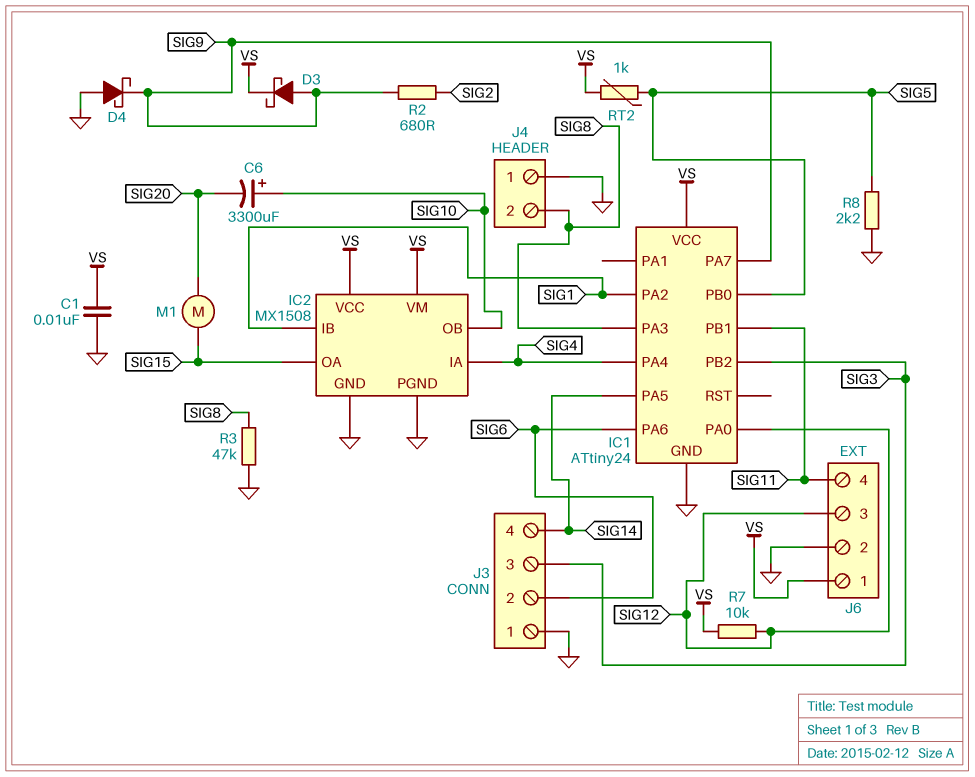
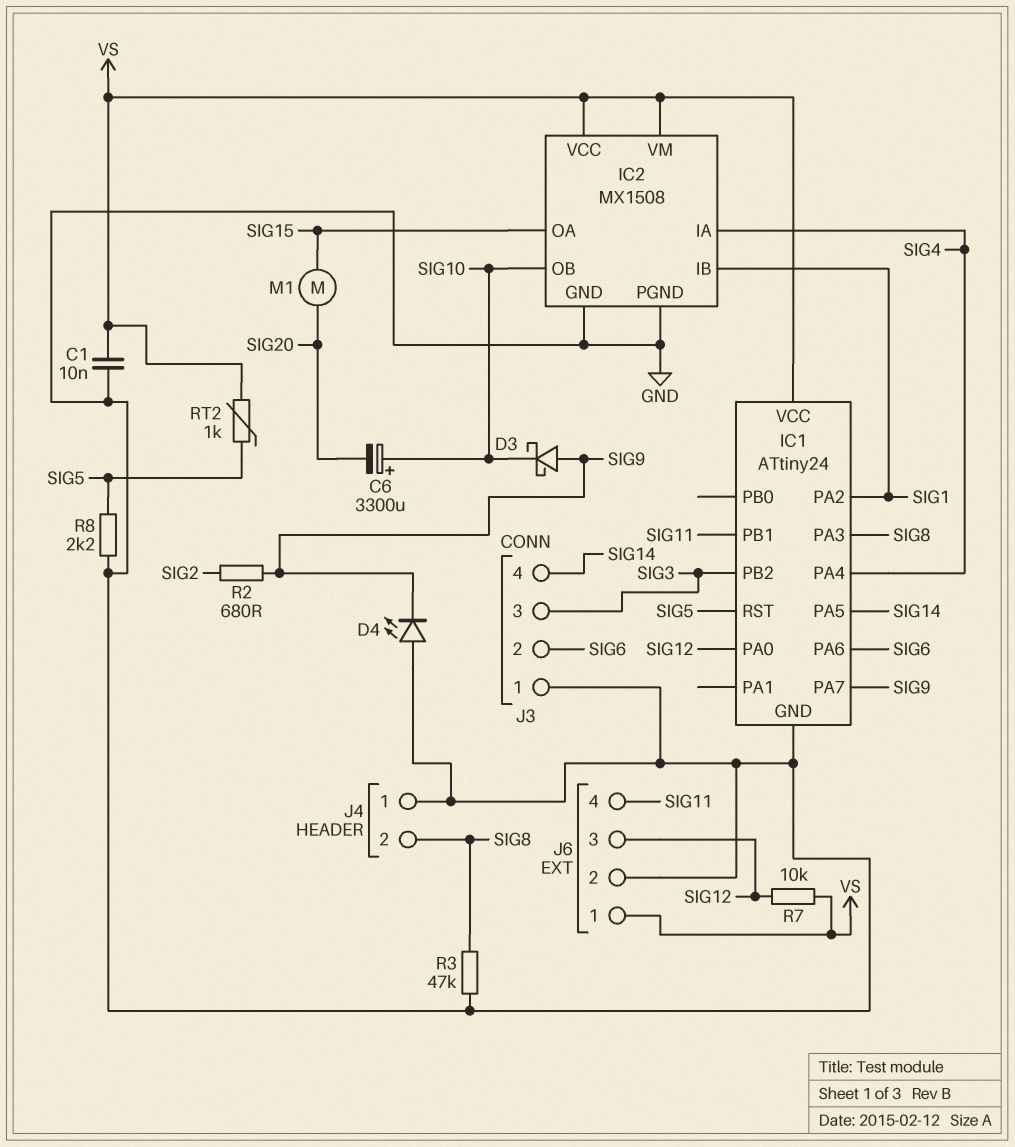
D3: schottky (A SIG9, K VS) -> schottky (A SIG9, K SIG10)
D4: schottky (A GND, K SIG9) -> LED (A GND, K SIG9)
IC1 pin PB0: SIG5 -> none
IC1 pin RST: none -> SIG5

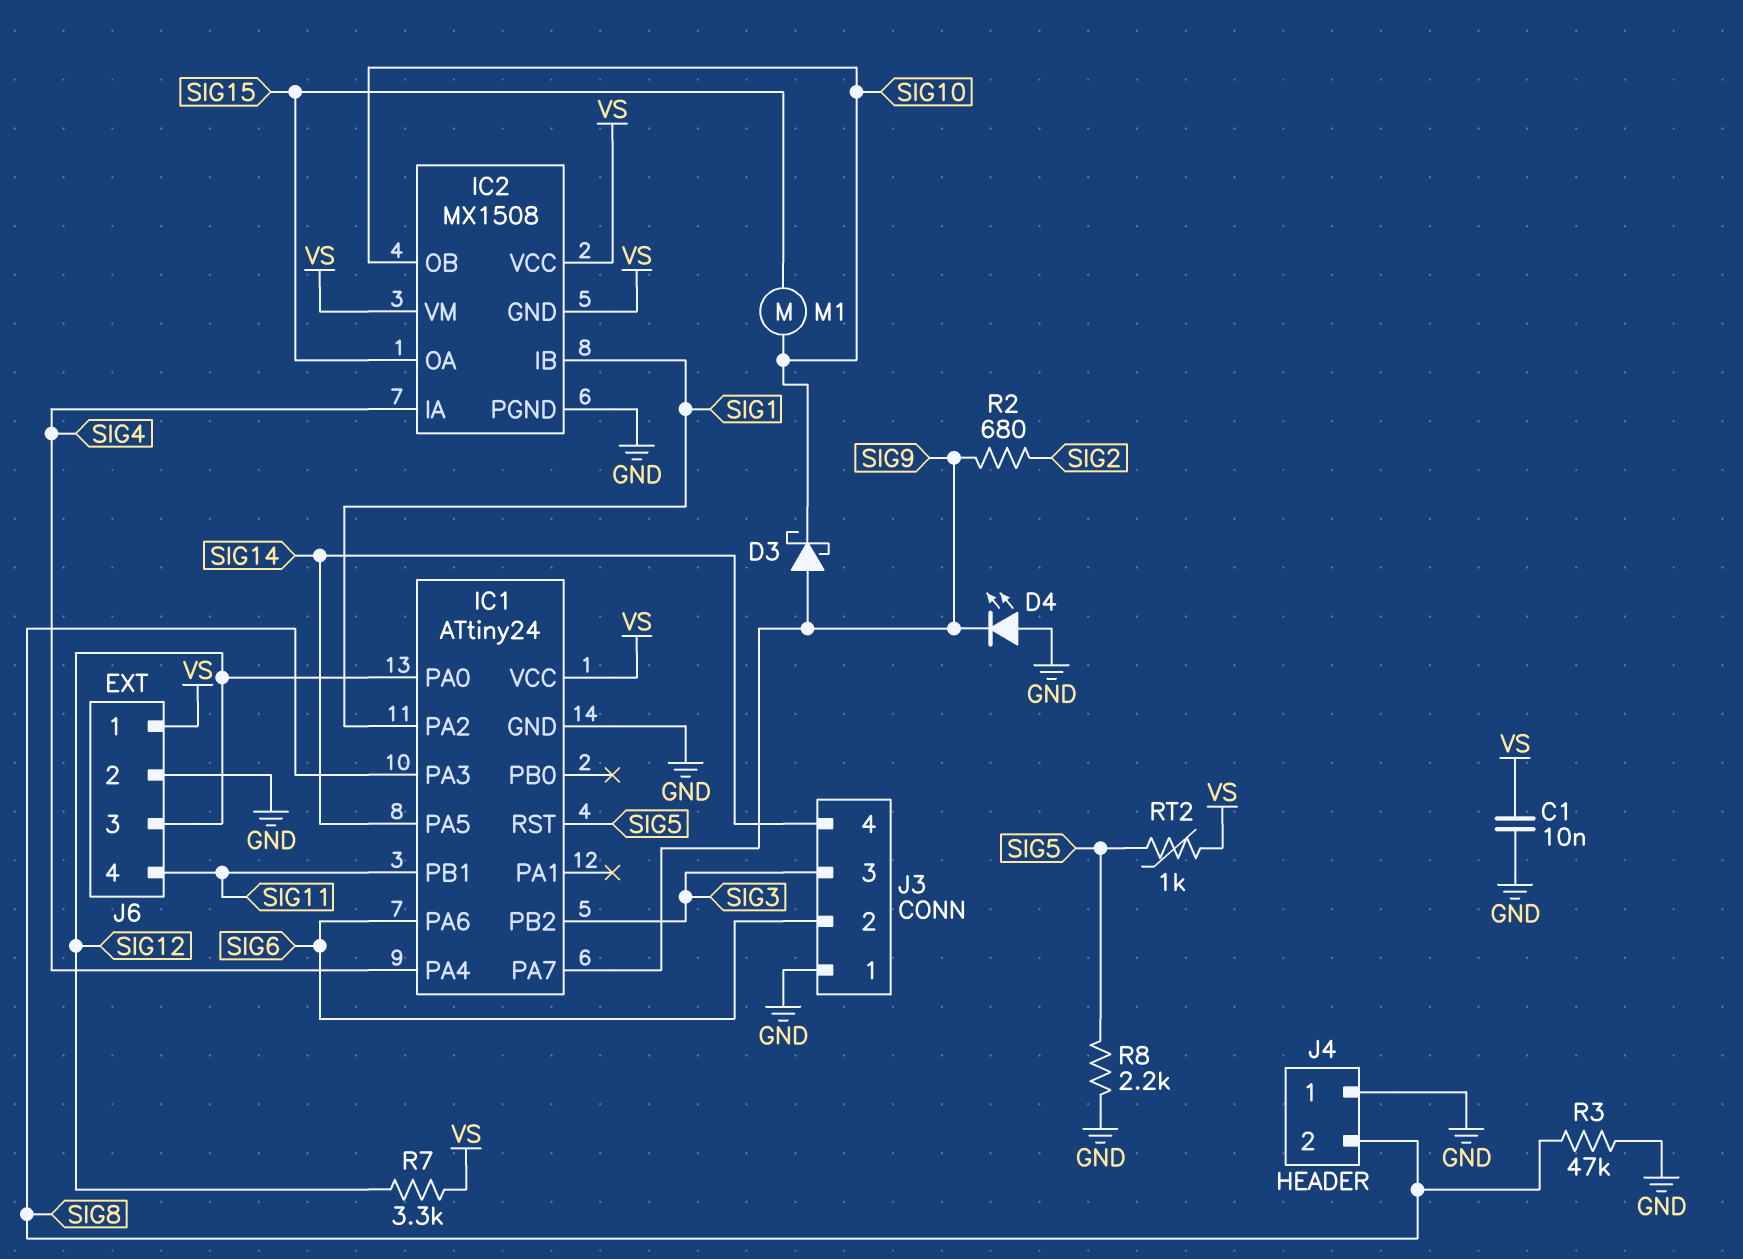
C6: 3300uF (plus SIG10, minus SIG20) -> none
IC2 pin GND: GND -> VS
M1: motor (SIG15, SIG20) -> motor (SIG10, SIG15)
R7: 10k (SIG12, VS) -> 3.3k (SIG12, VS)

